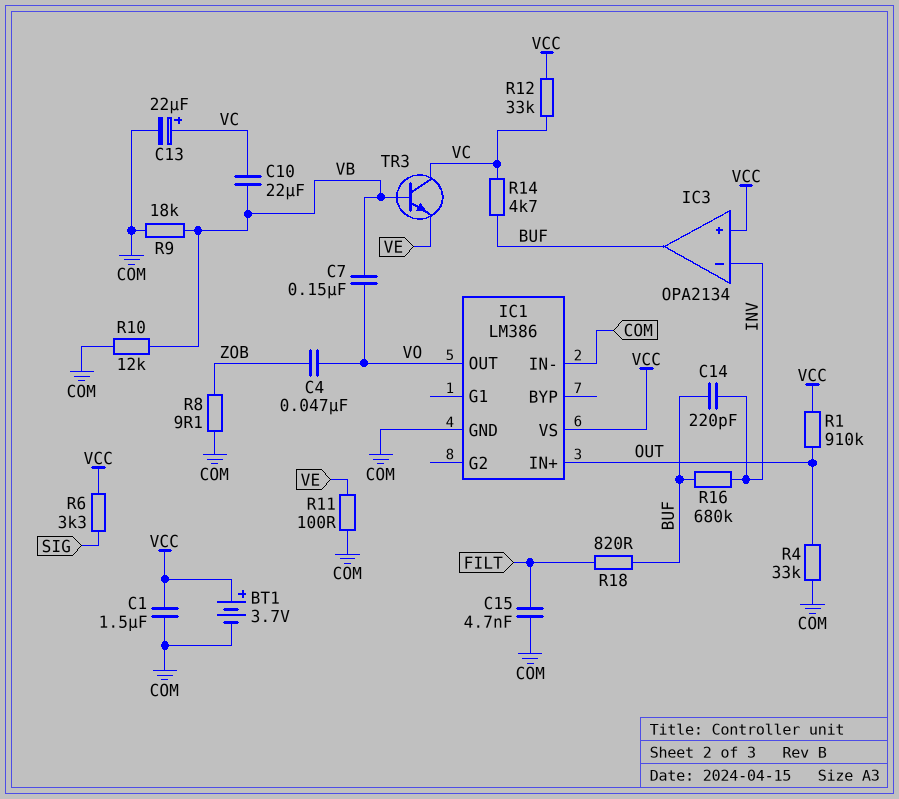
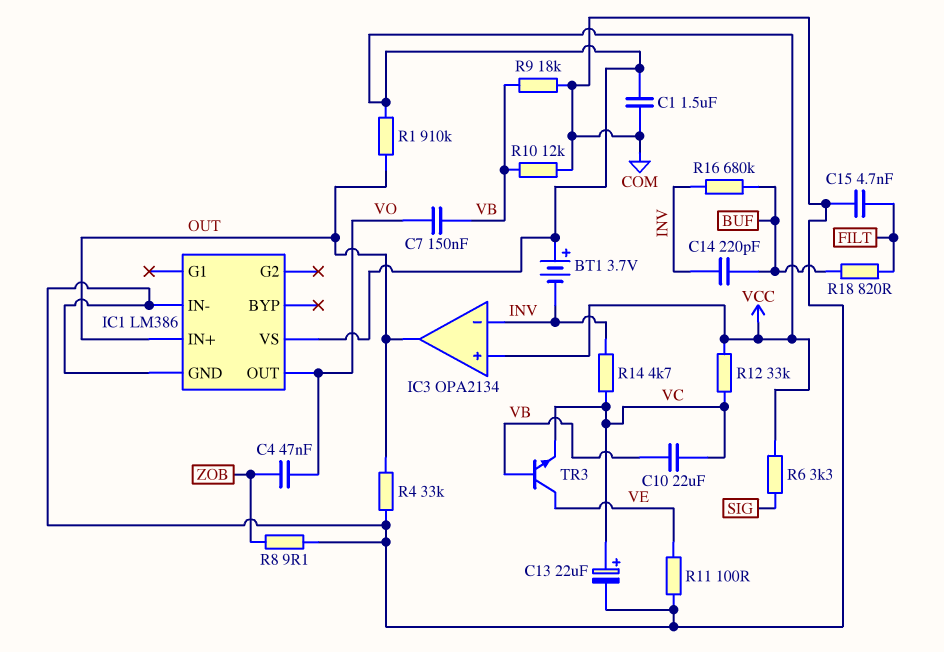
BT1: 3.7V (plus VCC, minus COM) -> 3.7V (plus VCC, minus INV)
IC3 pin out: BUF -> OUT
R14: 4.7k (BUF, VC) -> 4.7k (INV, VC)
TR3: NPN (B VB, C VC, E VE) -> NPN (B VB, C VE, E VC)

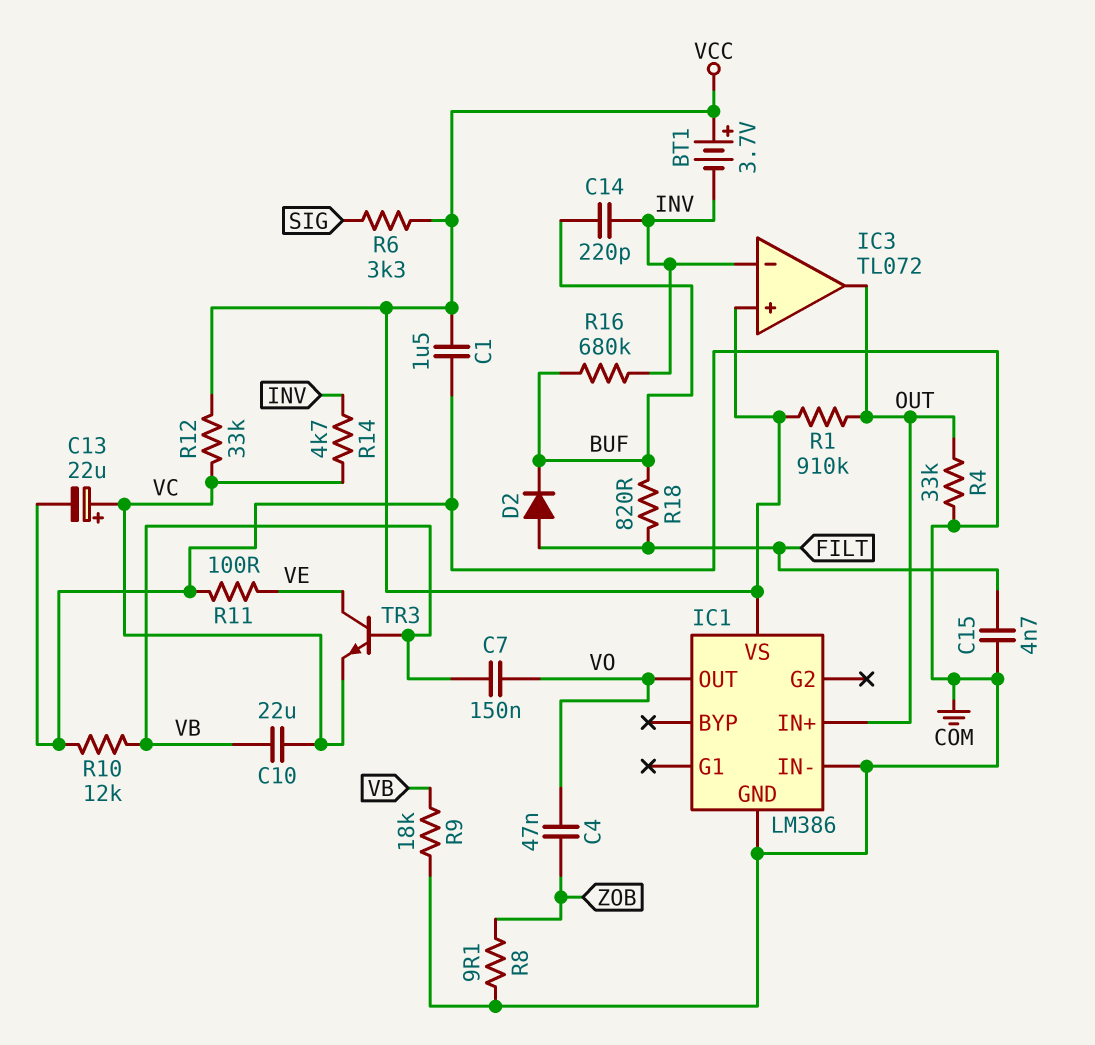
D2: none -> diode (A FILT, K BUF)
IC3: OPA2134 -> TL072

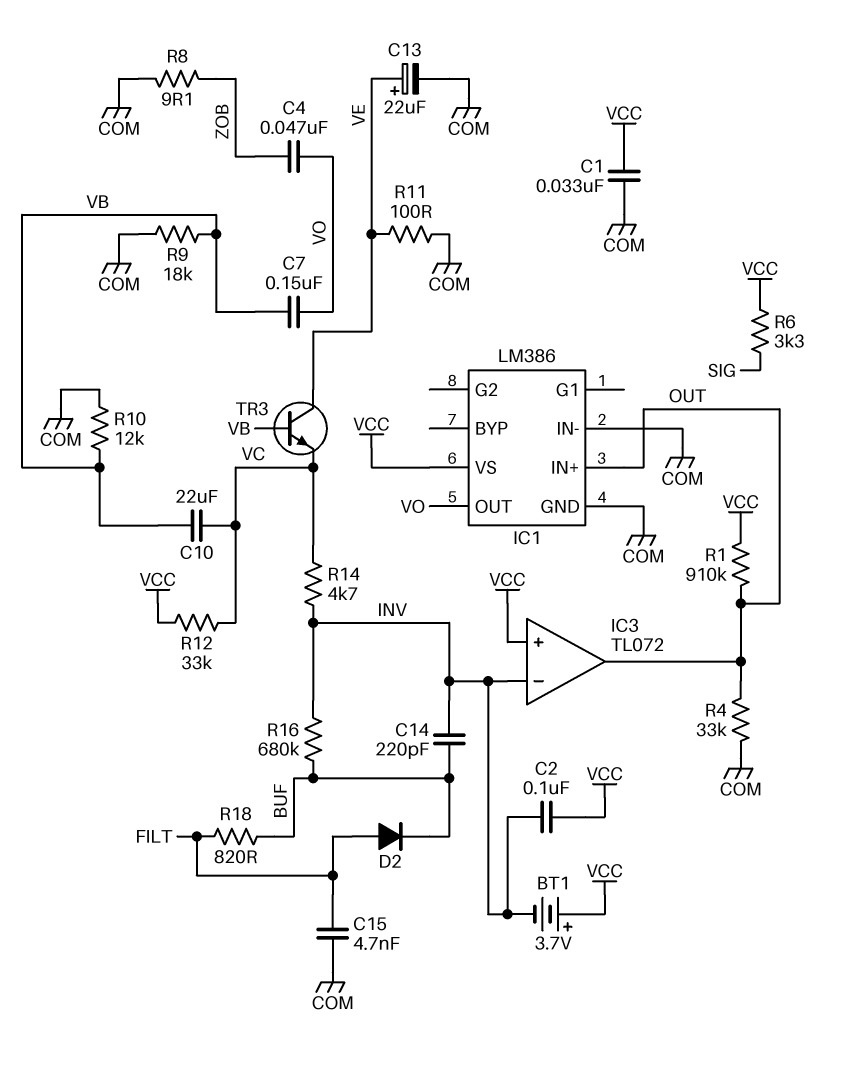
C1: 1.5uF (COM, VCC) -> 33nF (COM, VCC)
C2: none -> 100nF (INV, VCC)
C13: 22uF (plus VC, minus COM) -> 22uF (plus VE, minus COM)

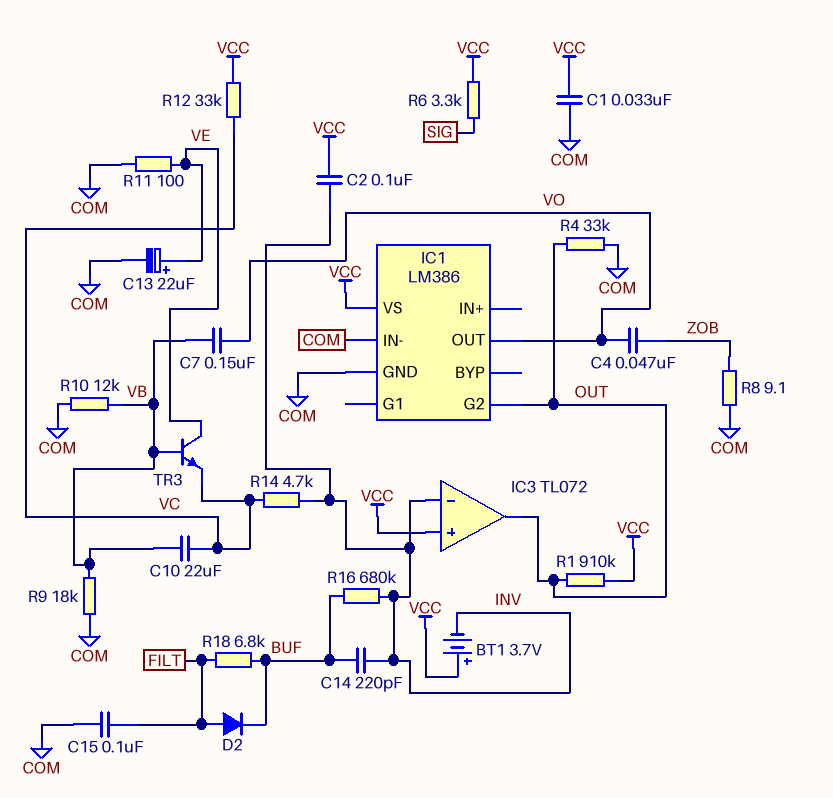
C15: 4.7nF (COM, FILT) -> 100nF (COM, FILT)
IC1 pin G2: none -> OUT
IC1 pin IN+: OUT -> none
R18: 820 (BUF, FILT) -> 6.8k (BUF, FILT)

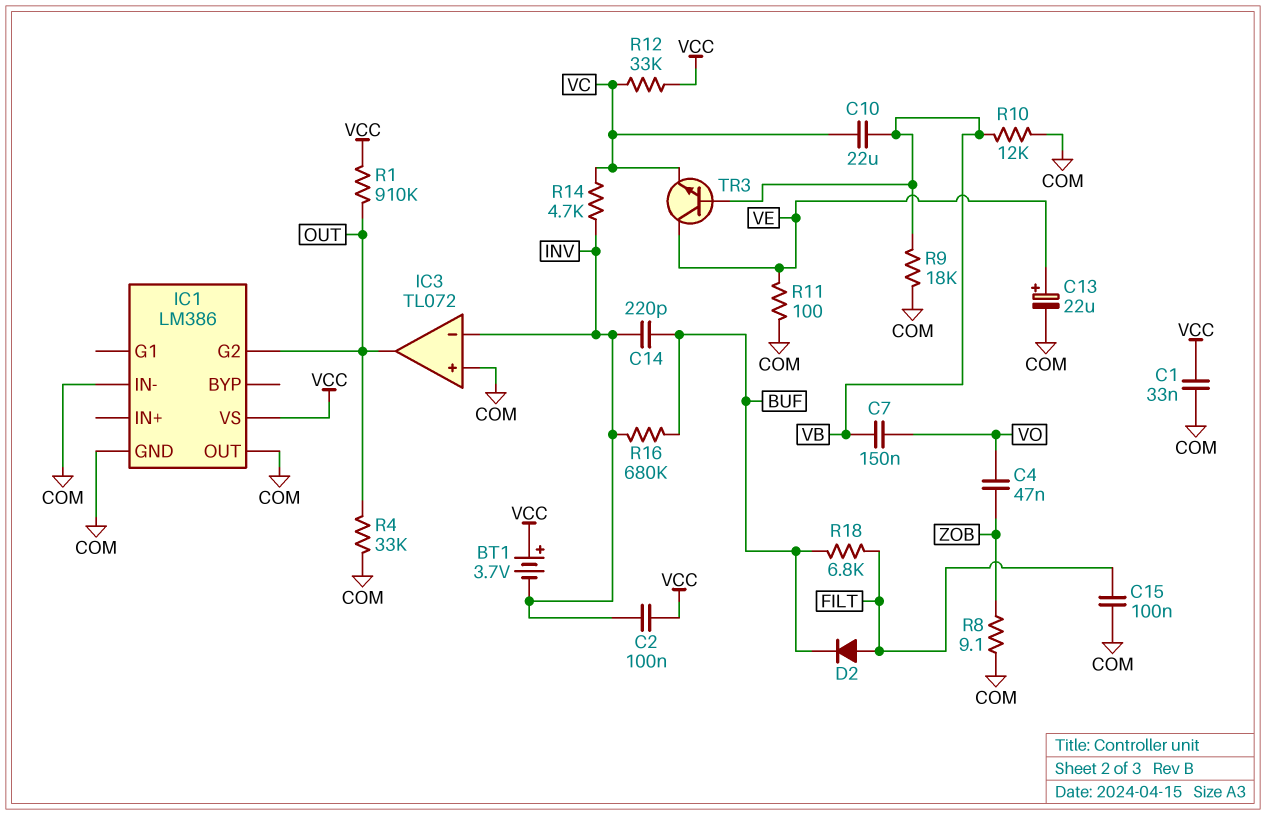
IC1 pin OUT: VO -> COM
IC3 pin in+: VCC -> COM
R6: 3.3k (SIG, VCC) -> none

